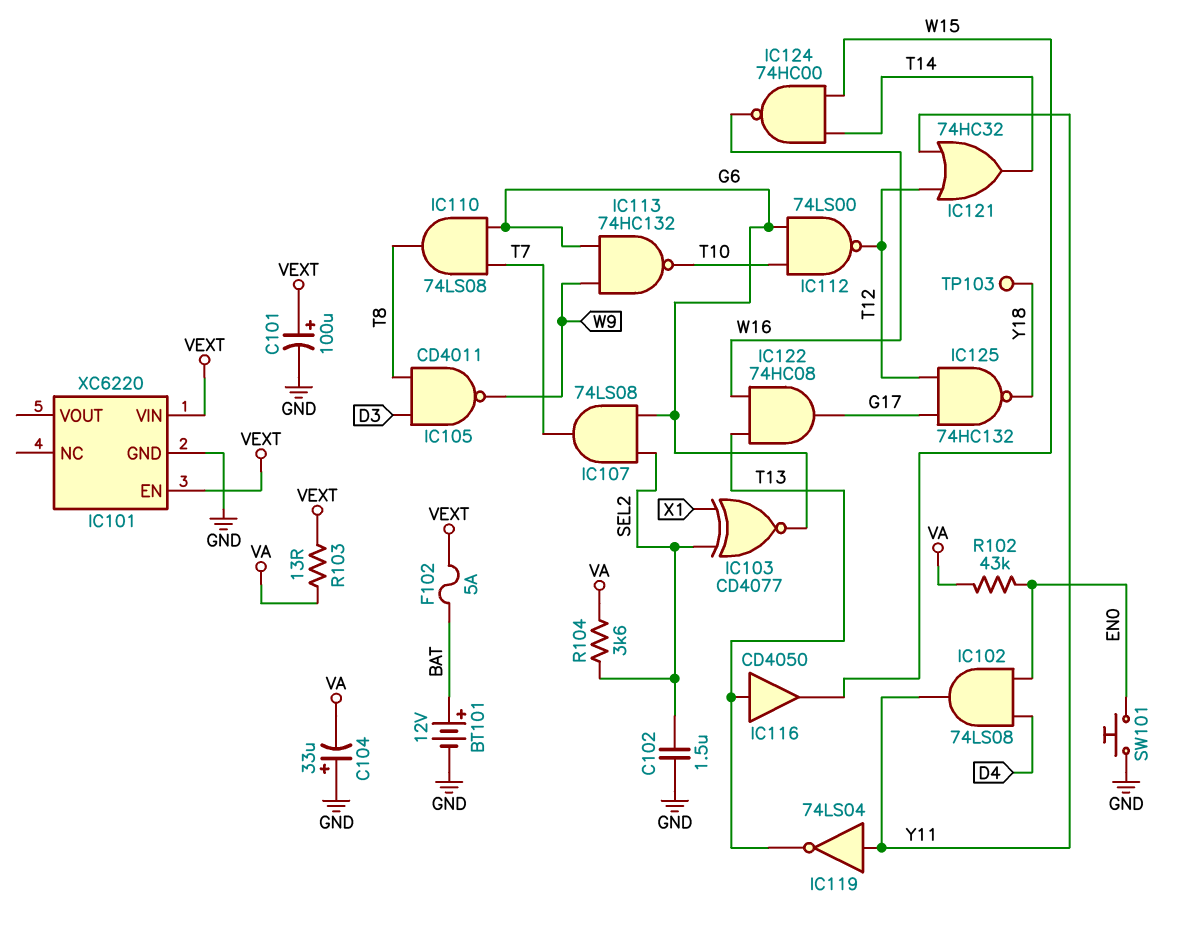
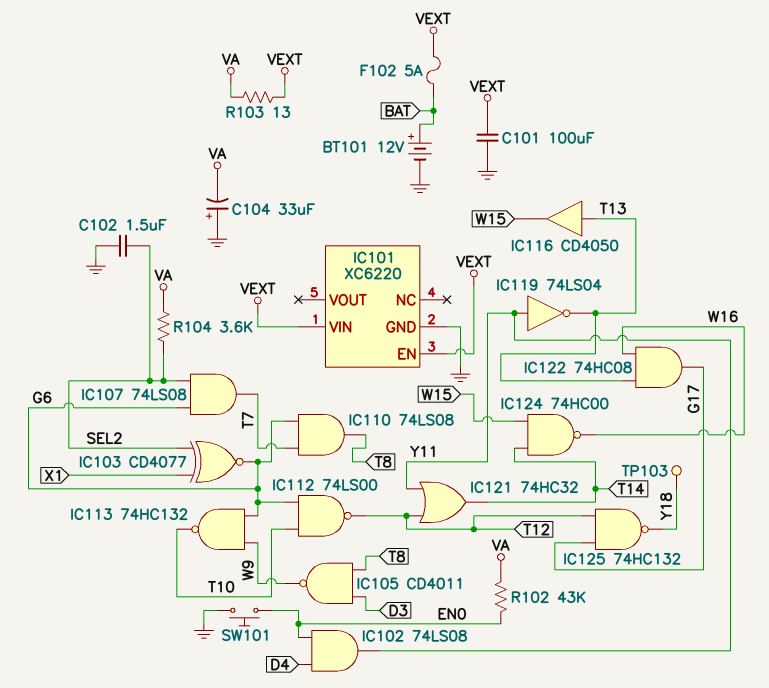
C101: 100uF (plus VEXT, minus GND) -> 100uF (GND, VEXT)

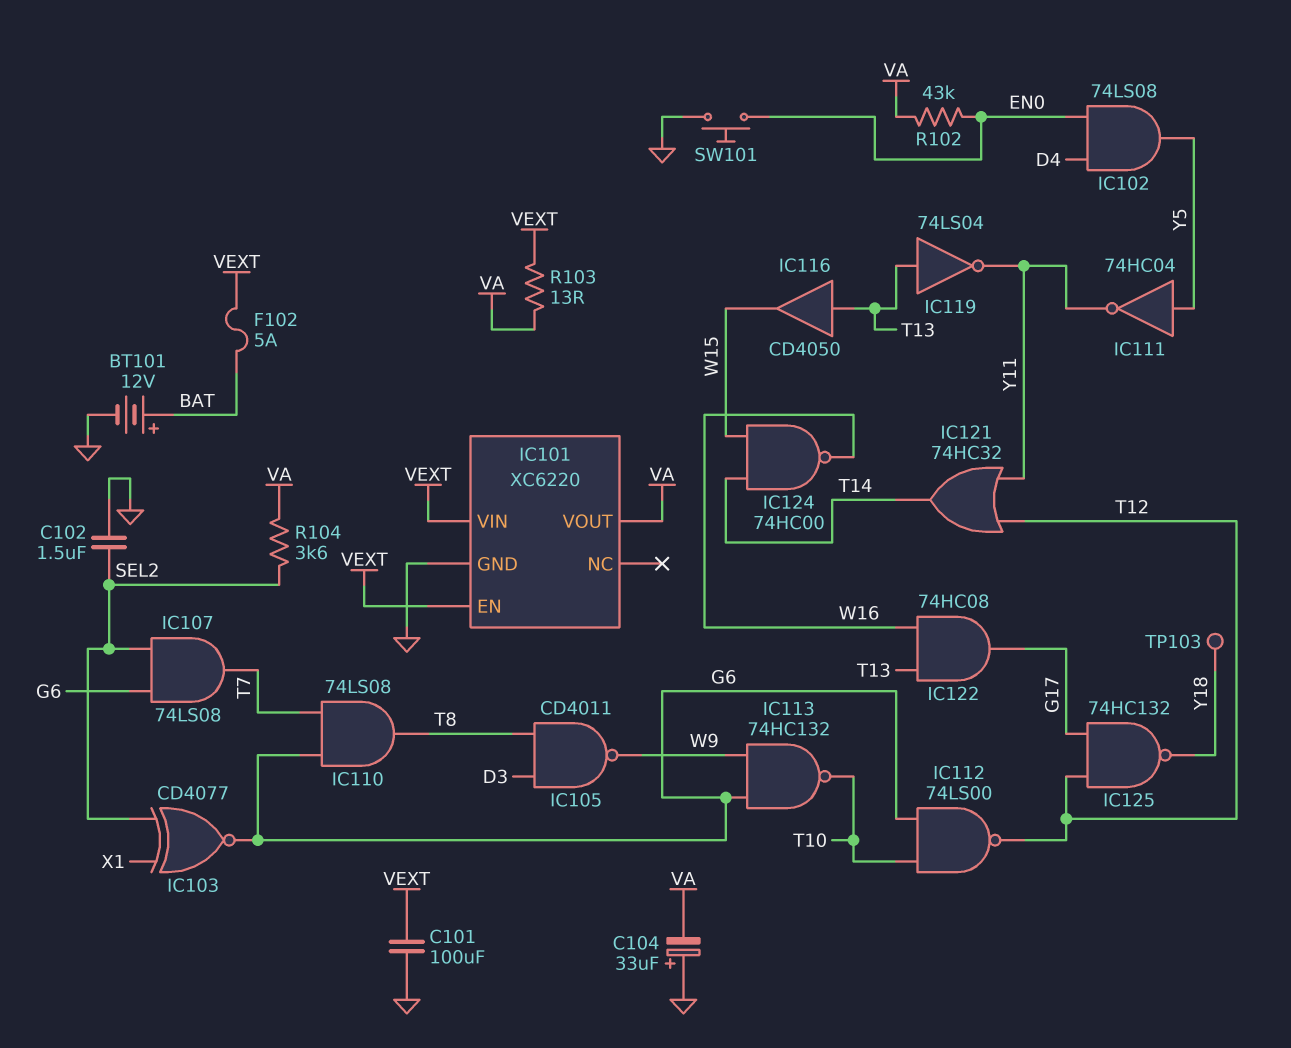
IC101 pin VOUT: none -> VA
IC102: AND 74LS08 (in D4, in EN0, out Y11) -> AND 74LS08 (in D4, in EN0, out Y5)
IC111: none -> NOT 74HC04 (in Y5, out Y11)
IC119: NOT 74LS04 (in Y11, out T13) -> NOT 74LS04 (in T13, out Y11)

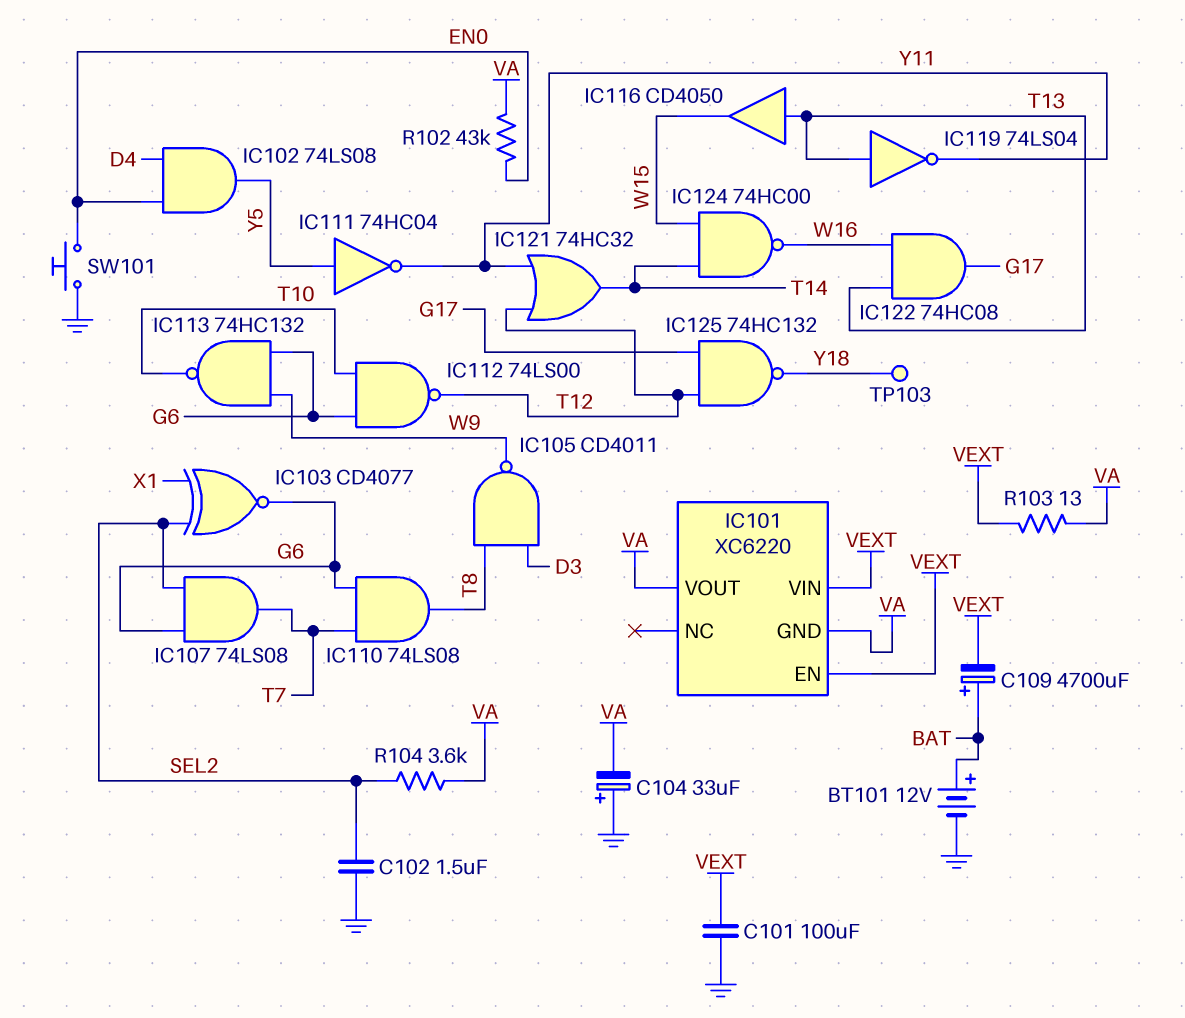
C109: none -> 4700uF (plus BAT, minus VEXT)
F102: 5A (BAT, VEXT) -> none
IC101 pin GND: GND -> VA

